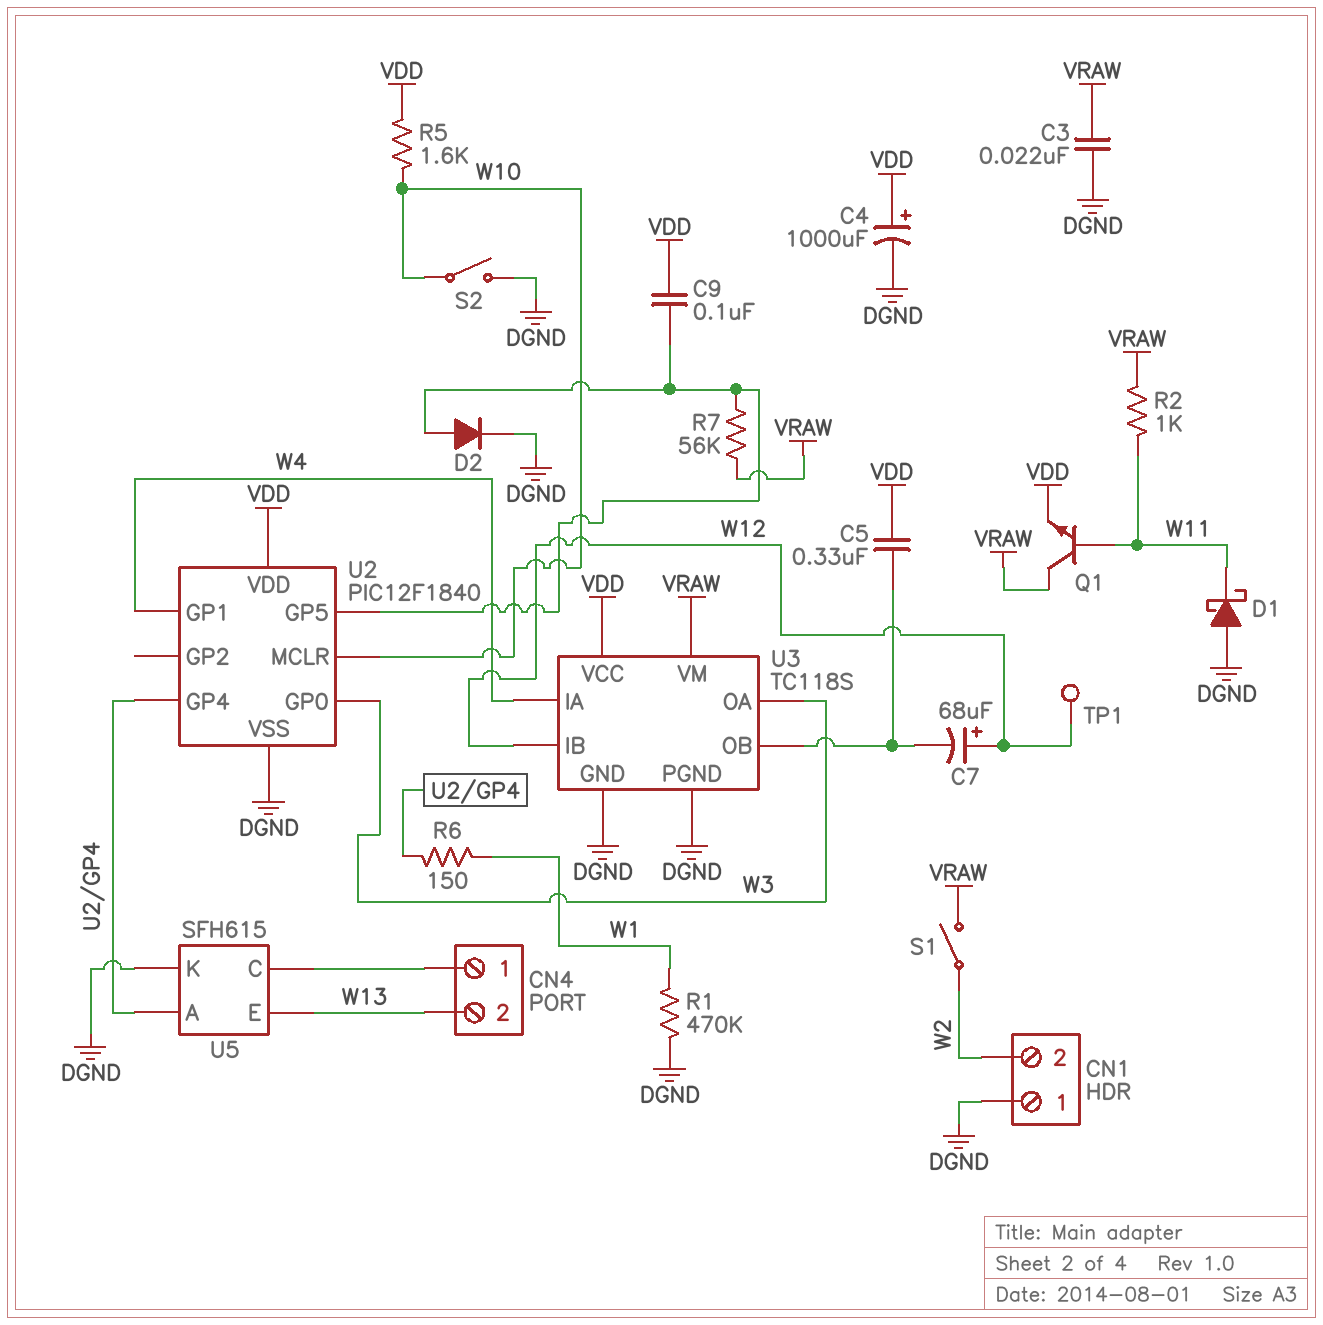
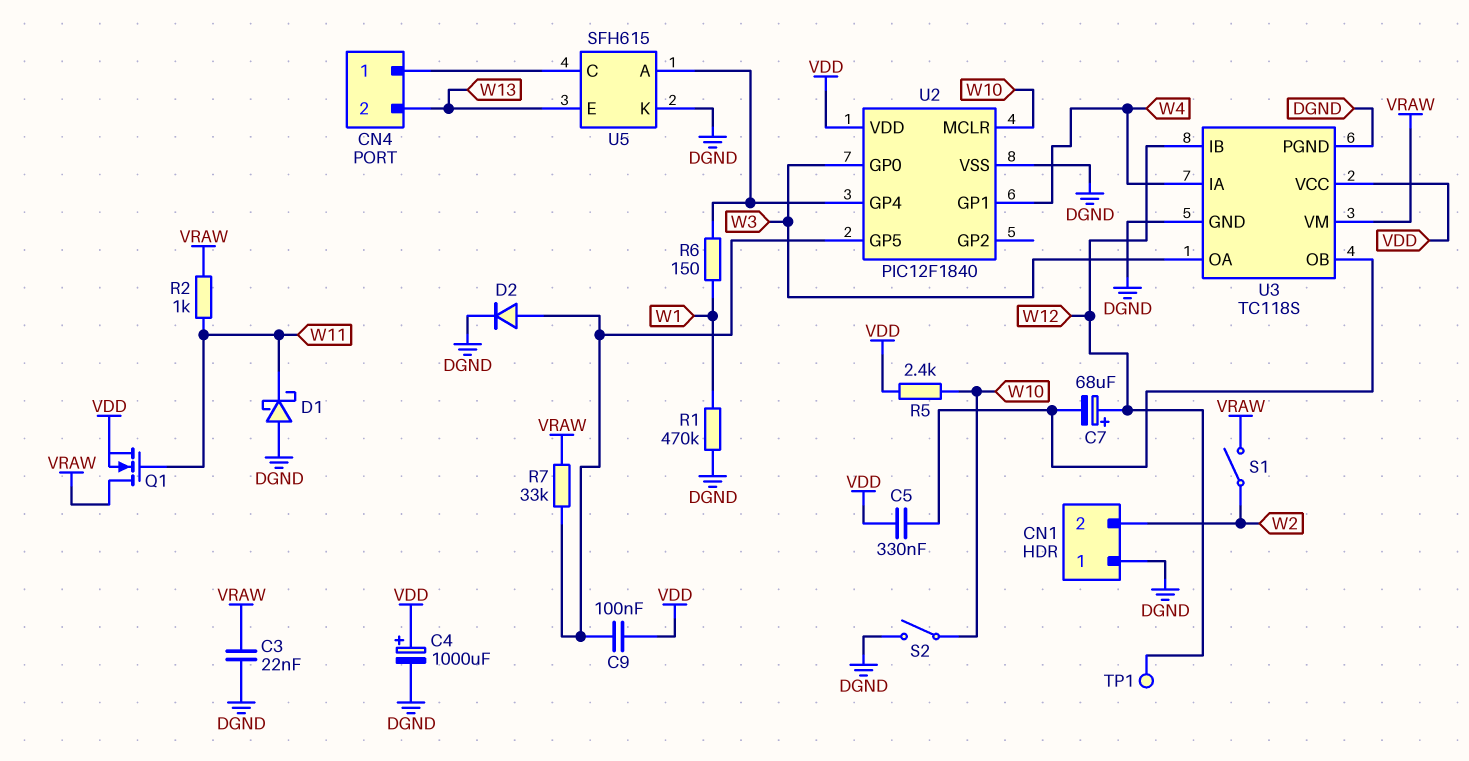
Q1: NPN (B W11, C VRAW, E VDD) -> NMOS (G W11, D VRAW, S VDD)
R5: 1.6k (VDD, W10) -> 2.4k (VDD, W10)
R7: 56k (U2/GP5, VRAW) -> 33k (U2/GP5, VRAW)

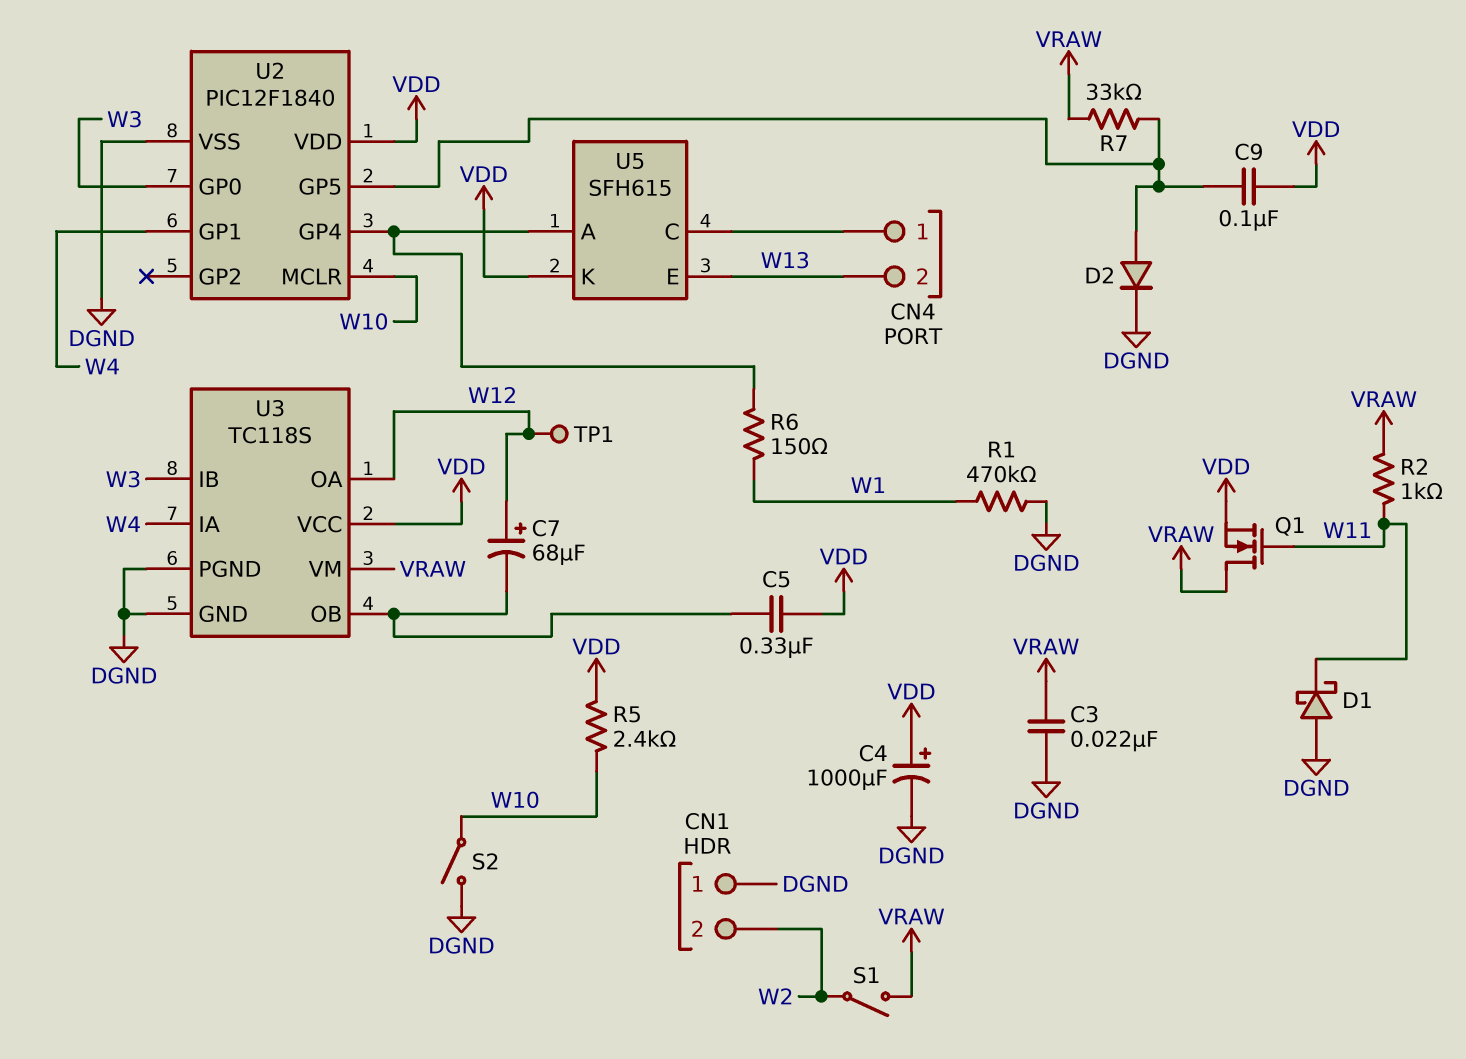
U3 pin IB: W12 -> W3
U3 pin OA: W3 -> W12
U5 pin K: DGND -> VDD

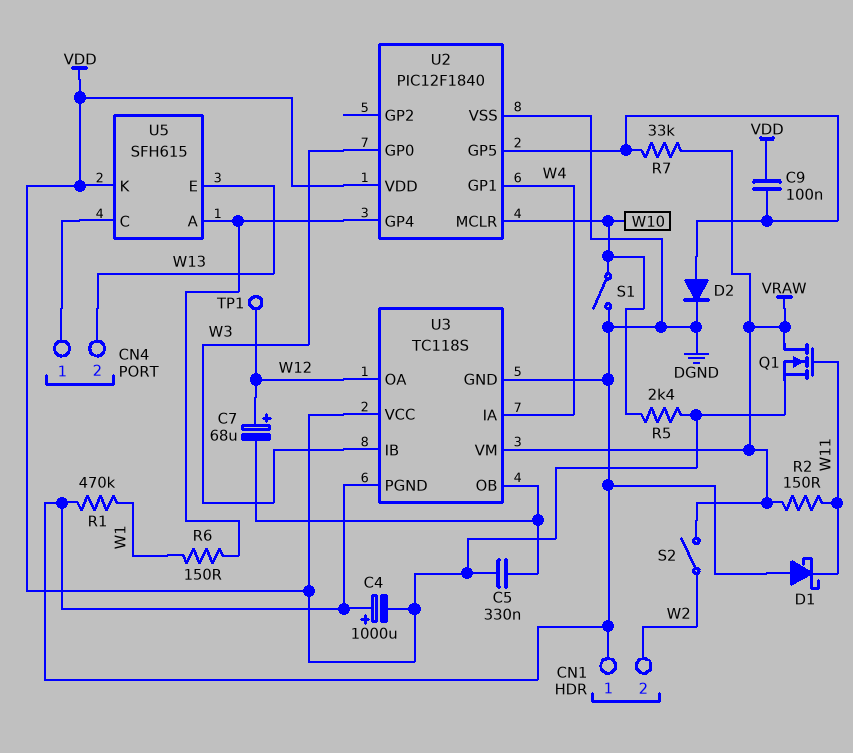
C3: 22nF (DGND, VRAW) -> none
C4: 1000uF (plus VDD, minus DGND) -> 1000uF (plus DGND, minus VDD)
R2: 1k (VRAW, W11) -> 150 (VRAW, W11)
S1: switch (VRAW, W2) -> switch (DGND, W10)
S2: switch (DGND, W10) -> switch (VRAW, W2)

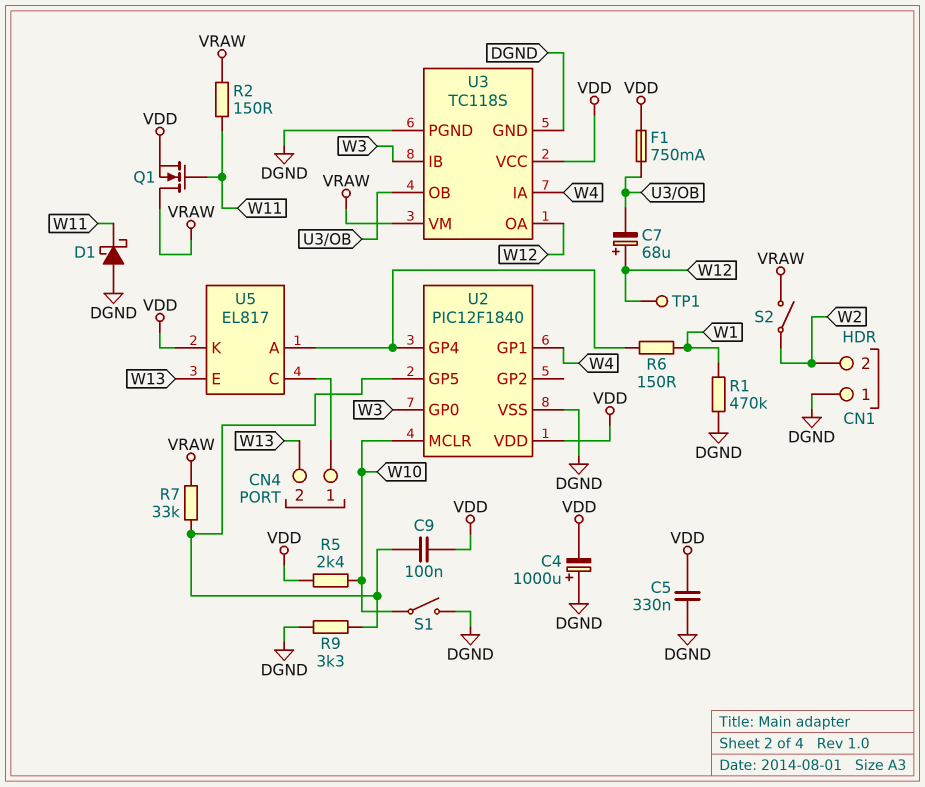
C5: 330nF (U3/OB, VDD) -> 330nF (DGND, VDD)
D2: diode (A U2/GP5, K DGND) -> none
F1: none -> 750mA (U3/OB, VDD)
R9: none -> 3.3k (DGND, U2/GP5)
U5: SFH615 -> EL817

